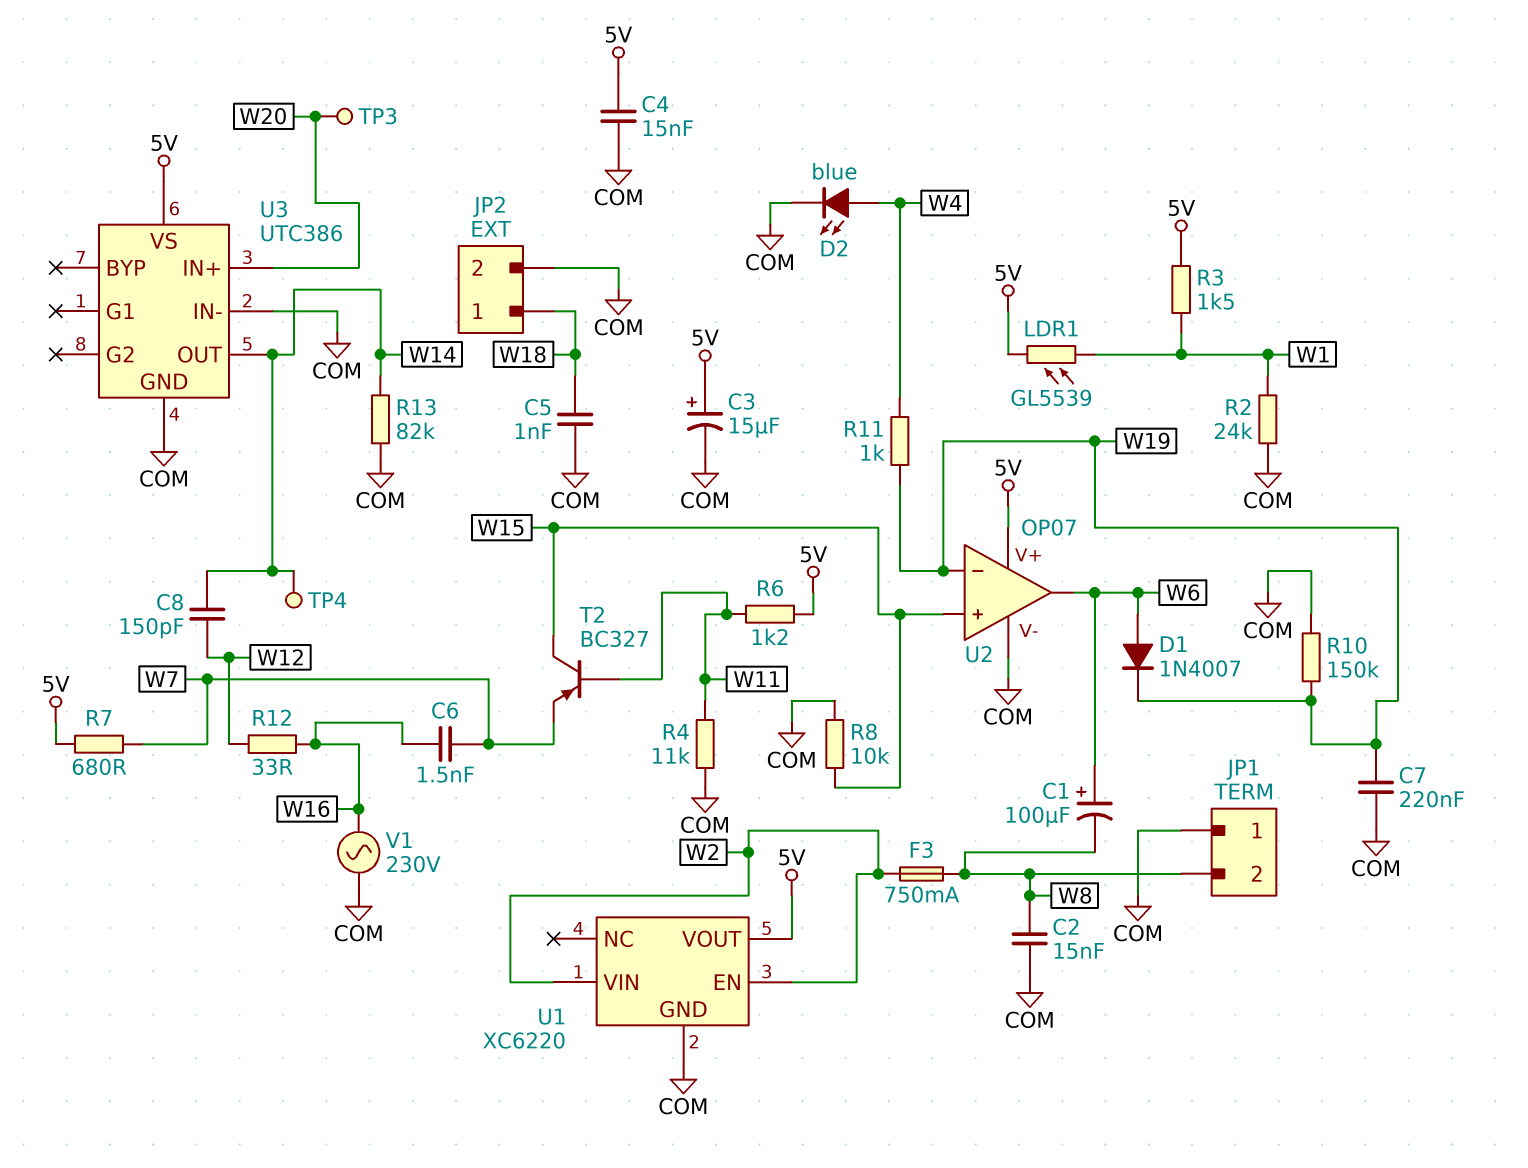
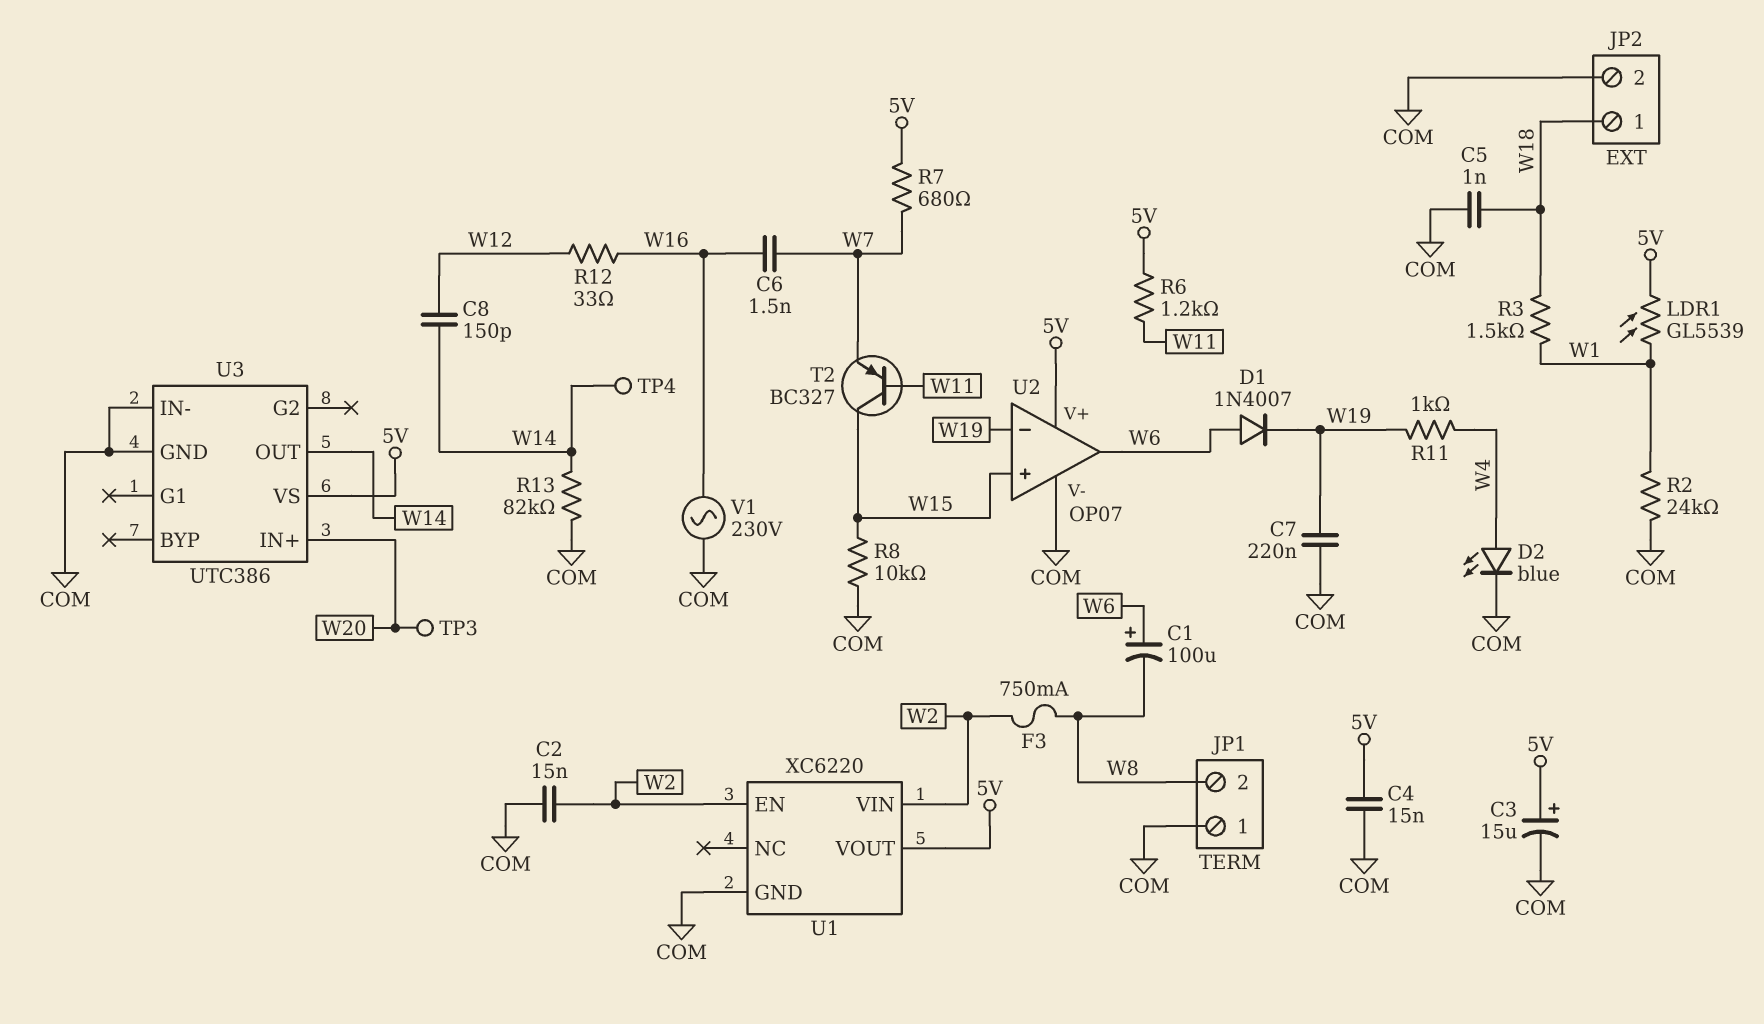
C2: 15nF (COM, W8) -> 15nF (COM, W2)
R3: 1.5k (5V, W1) -> 1.5k (W1, W18)
R4: 11k (COM, W11) -> none
R10: 150k (COM, W19) -> none

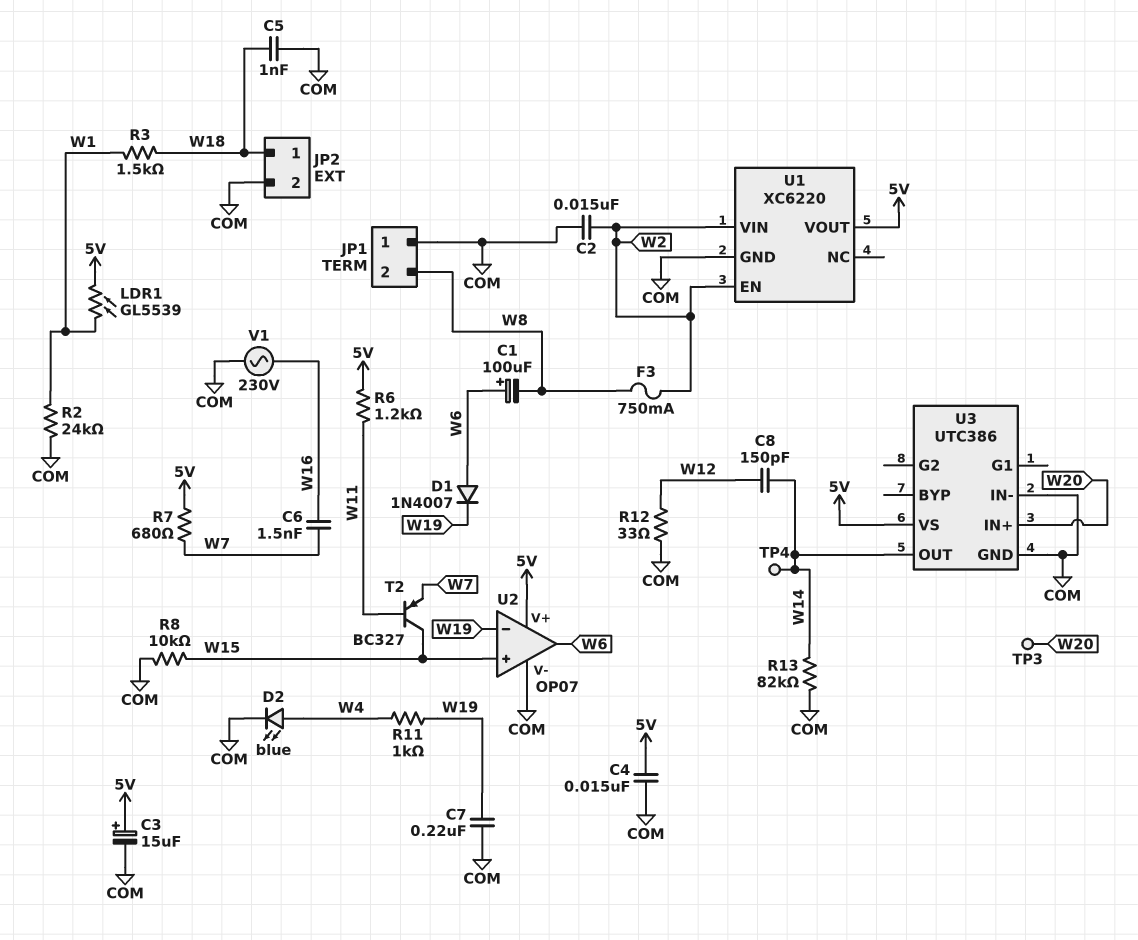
R12: 33 (W12, W16) -> 33 (COM, W12)

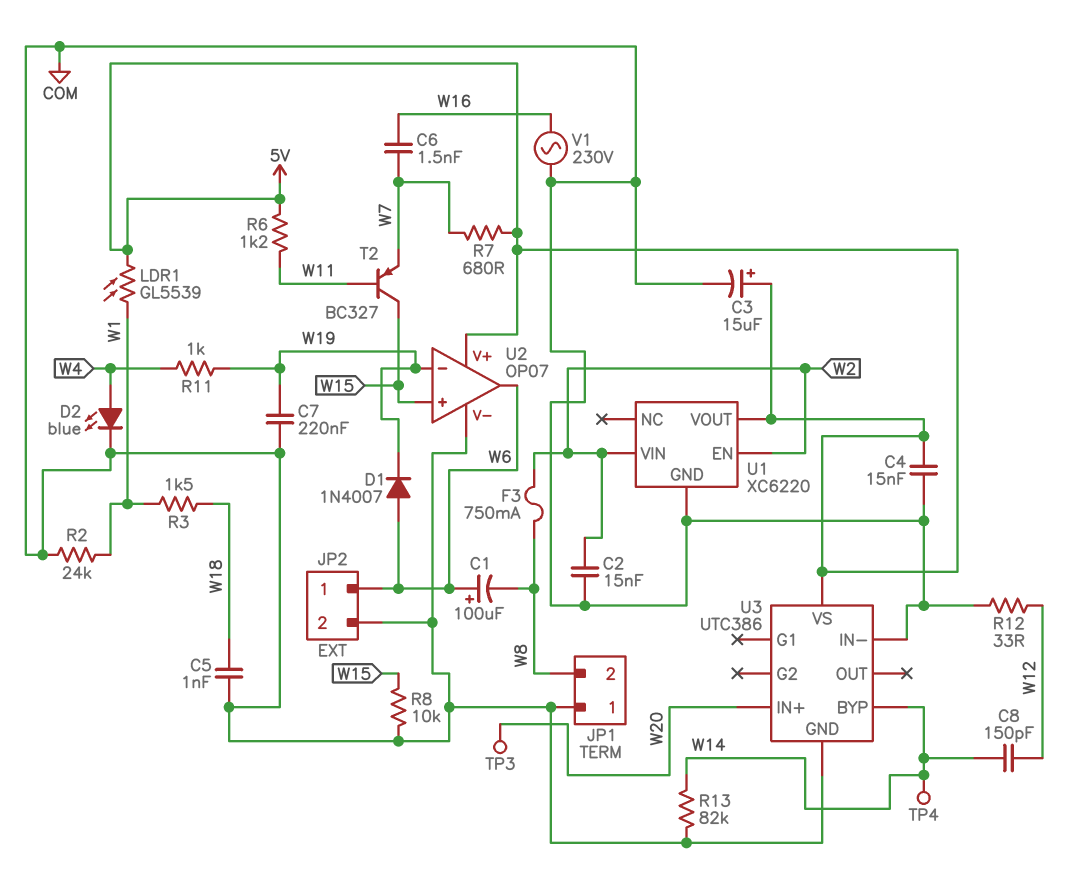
JP2 pin 1: W18 -> W6
U3 pin BYP: none -> W14
U3 pin OUT: W14 -> none

